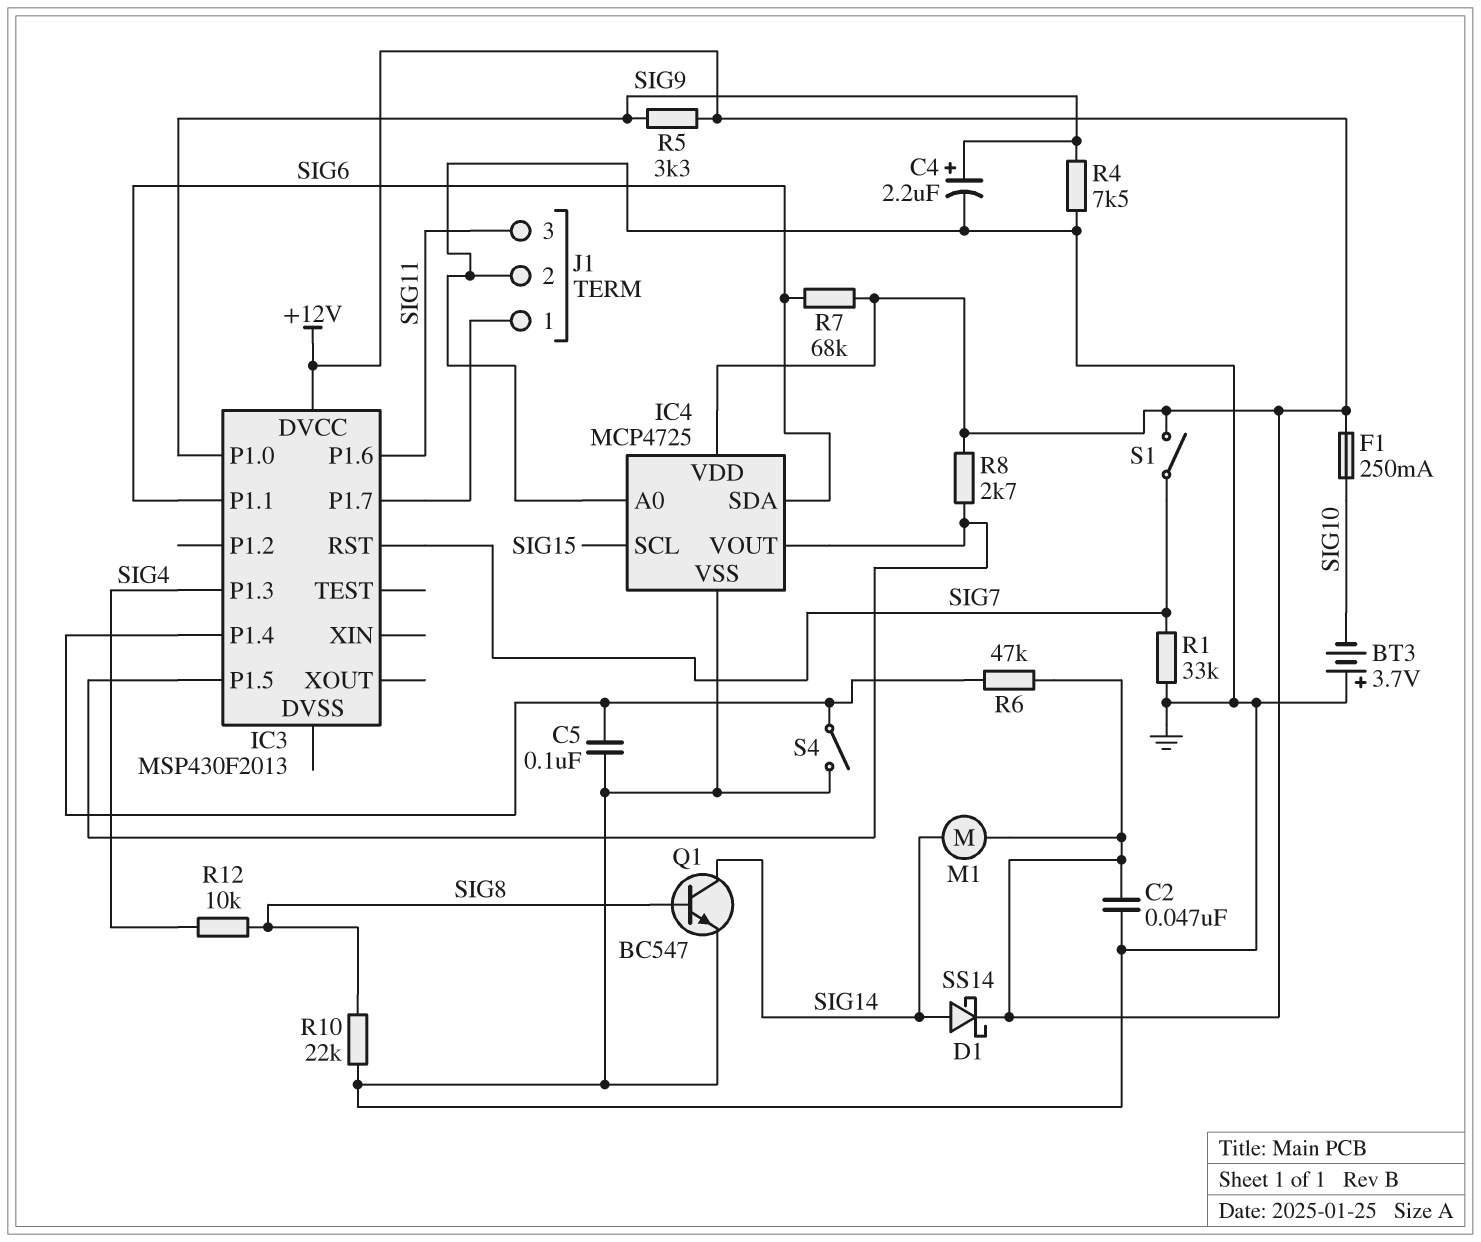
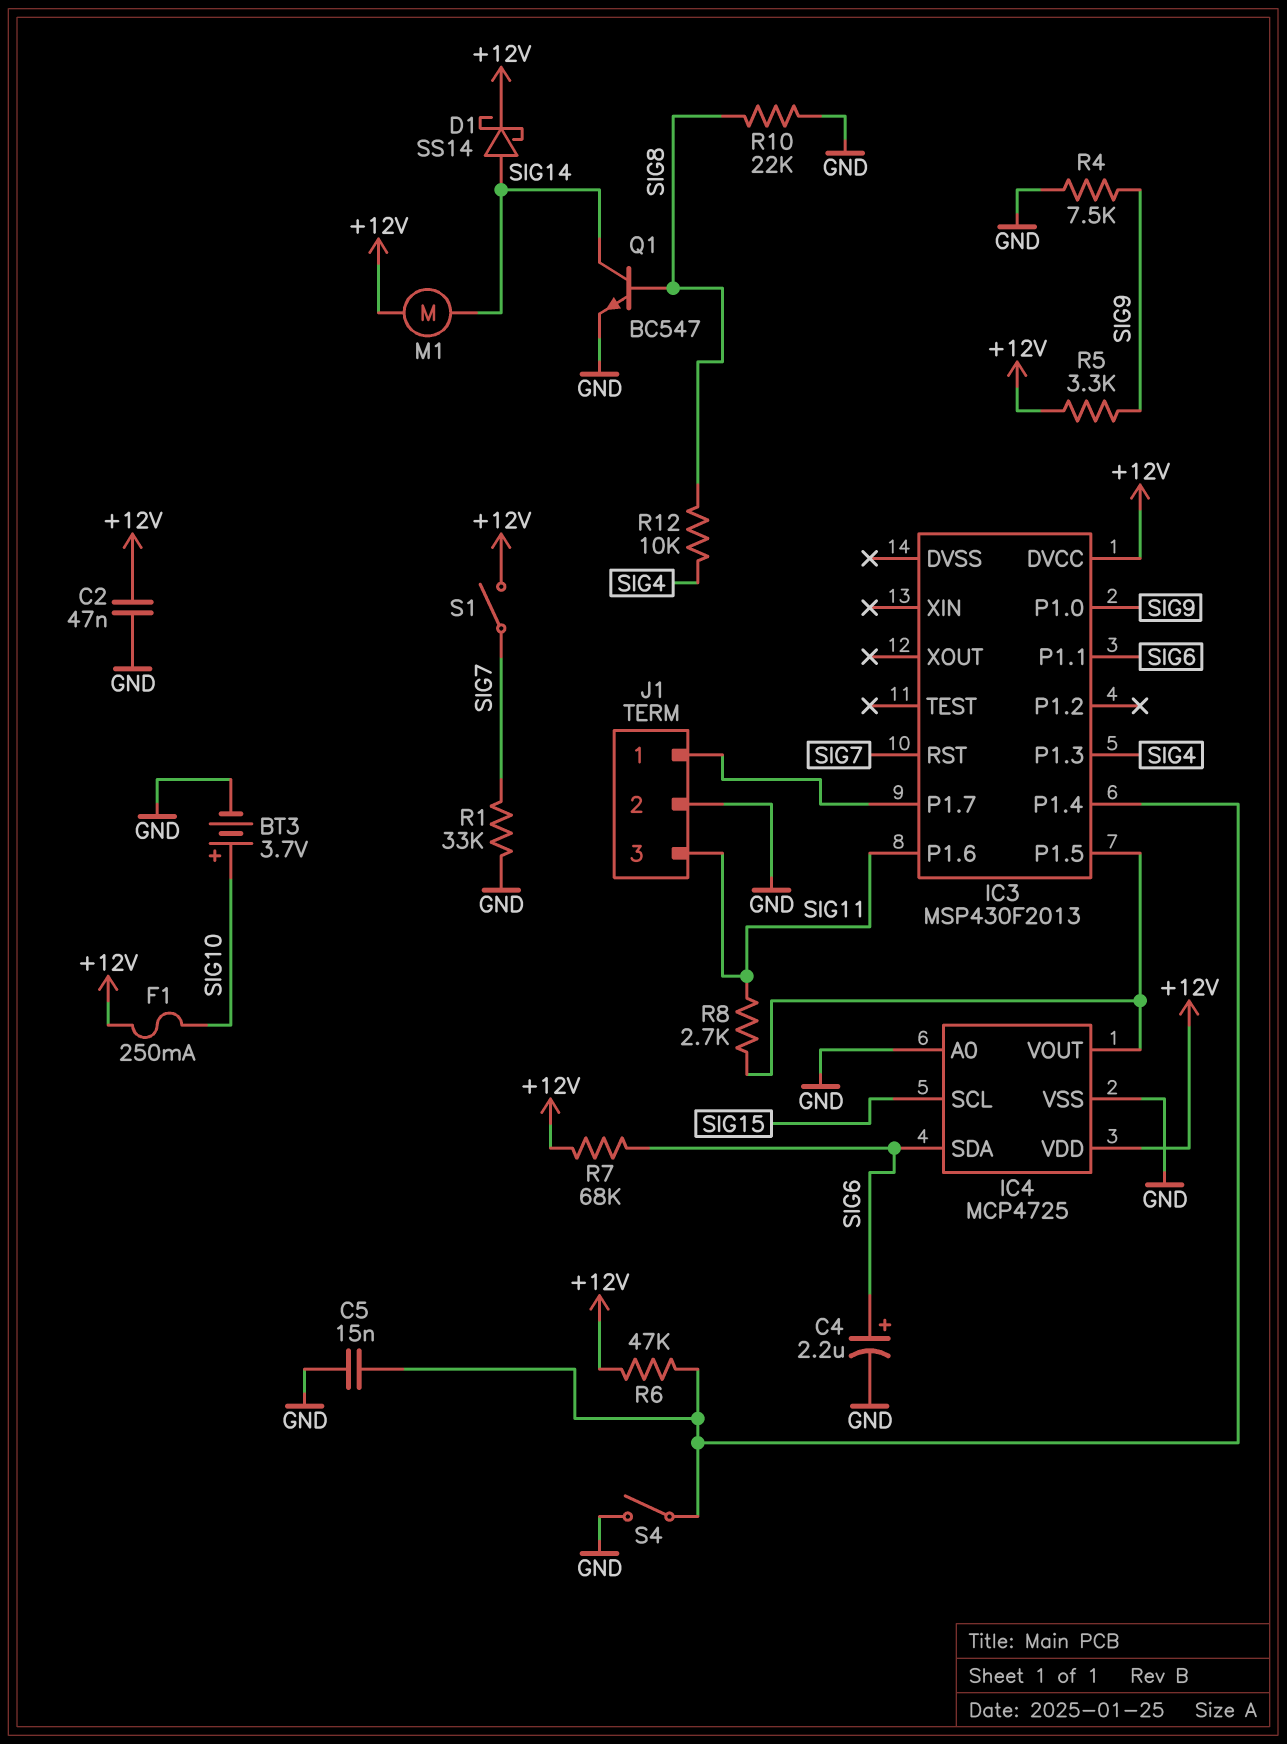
BT3: 3.7V (plus GND, minus SIG10) -> 3.7V (plus SIG10, minus GND)
C4: 2.2uF (plus SIG9, minus GND) -> 2.2uF (plus SIG6, minus GND)
C5: 100nF (GND, IC3/P1.4) -> 15nF (GND, IC3/P1.4)
R8: 2.7k (+12V, IC3/P1.5) -> 2.7k (IC3/P1.5, SIG11)

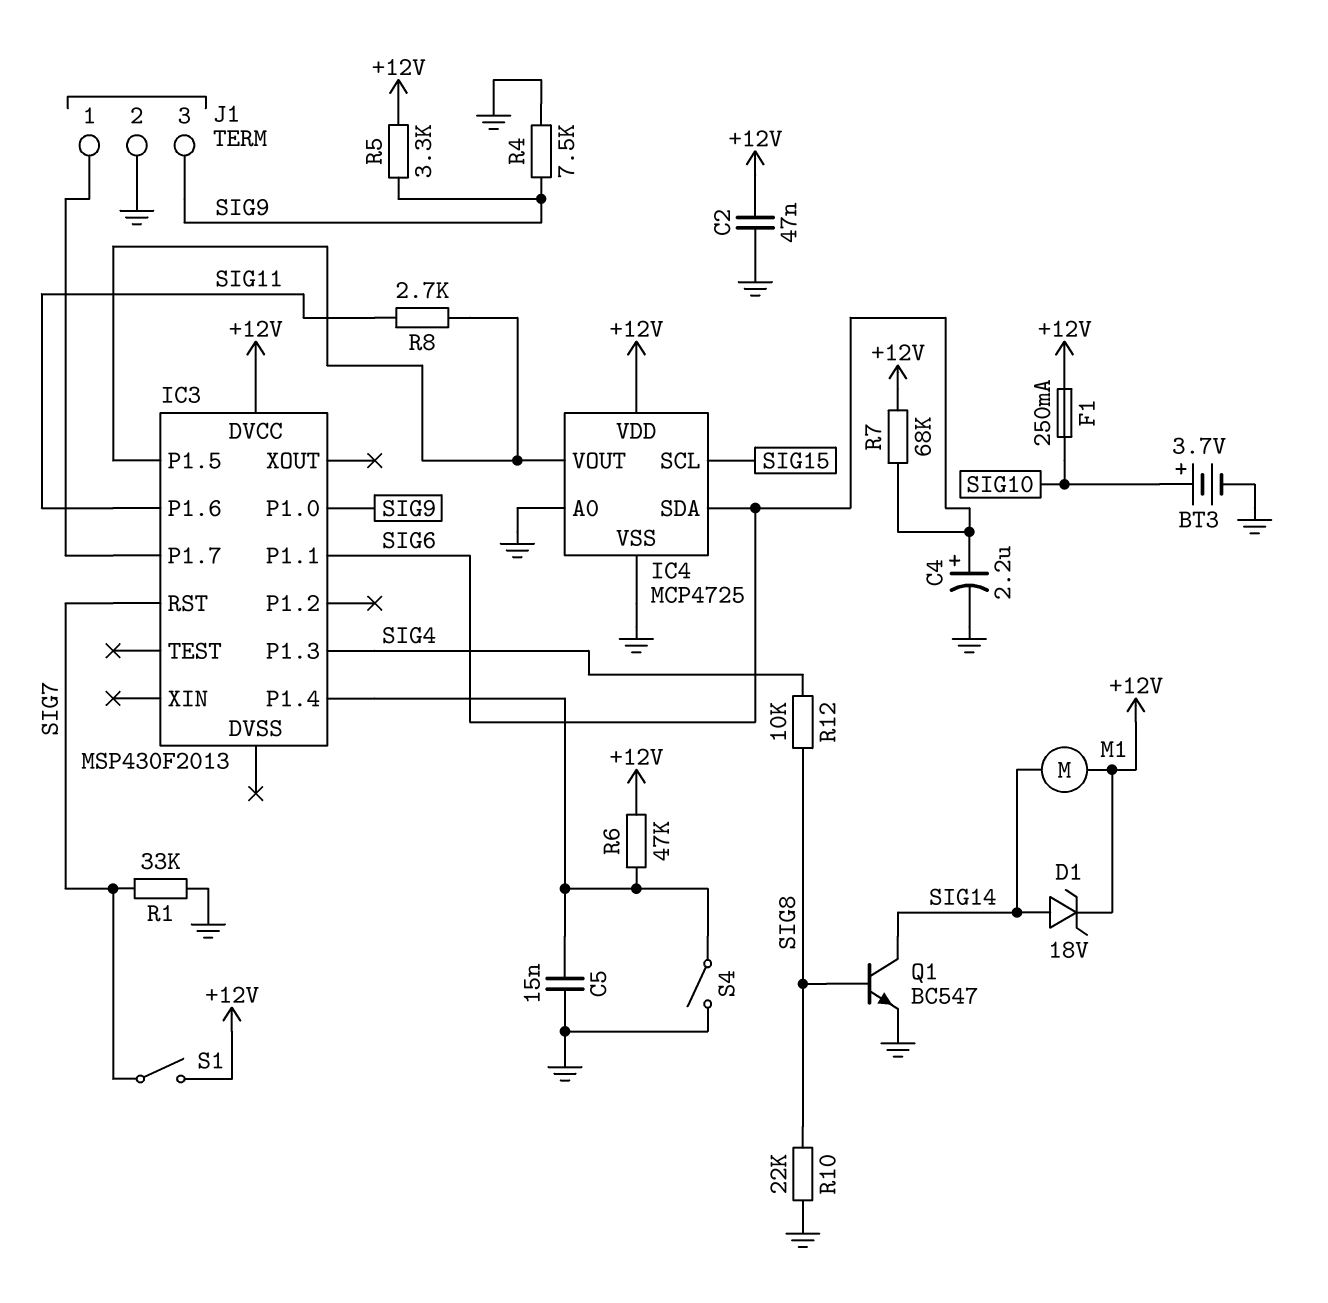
D1: schottky SS14 (A SIG14, K +12V) -> zener 18V (A SIG14, K +12V)
J1 pin 3: SIG11 -> SIG9

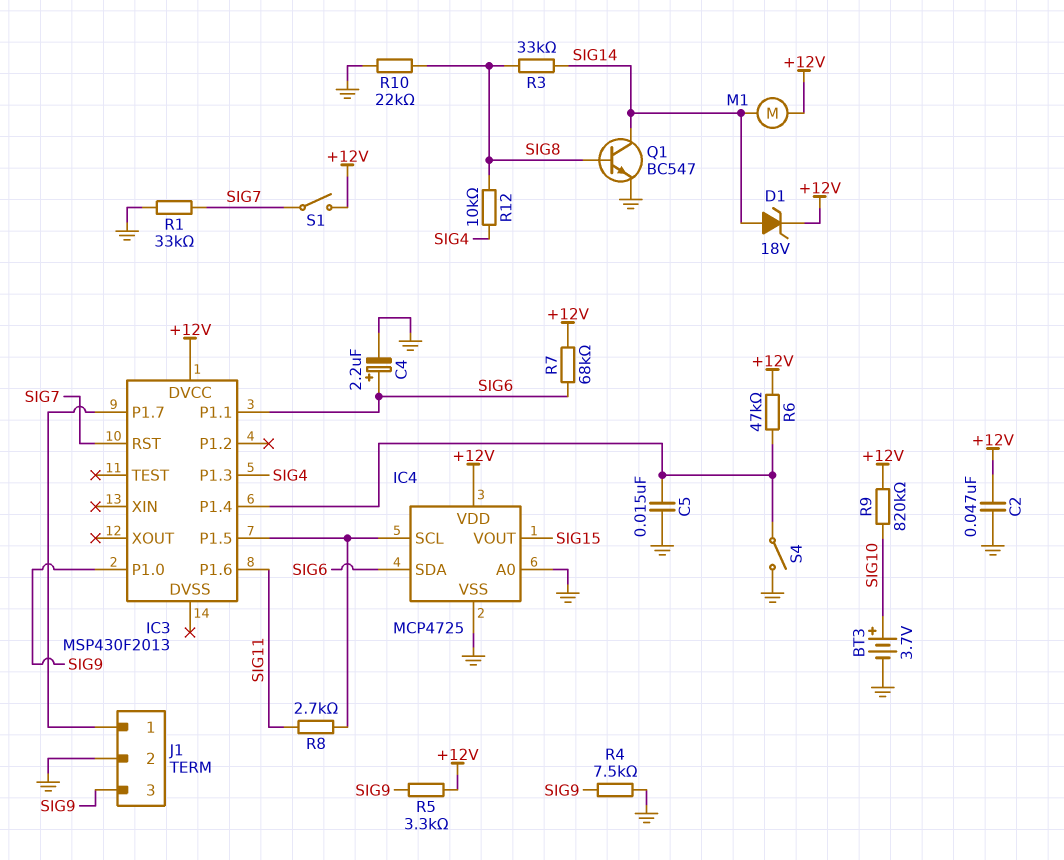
F1: 250mA (+12V, SIG10) -> none
IC4 pin SCL: SIG15 -> IC3/P1.5
IC4 pin VOUT: IC3/P1.5 -> SIG15
R3: none -> 33k (SIG8, SIG14)
R9: none -> 820k (+12V, SIG10)

